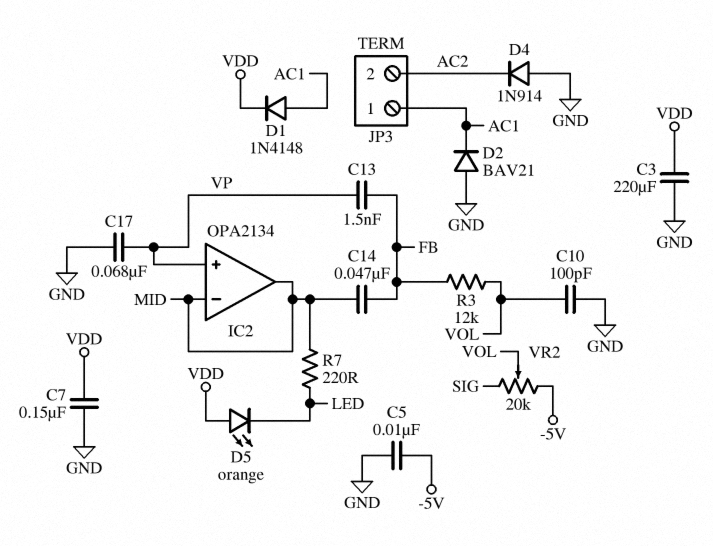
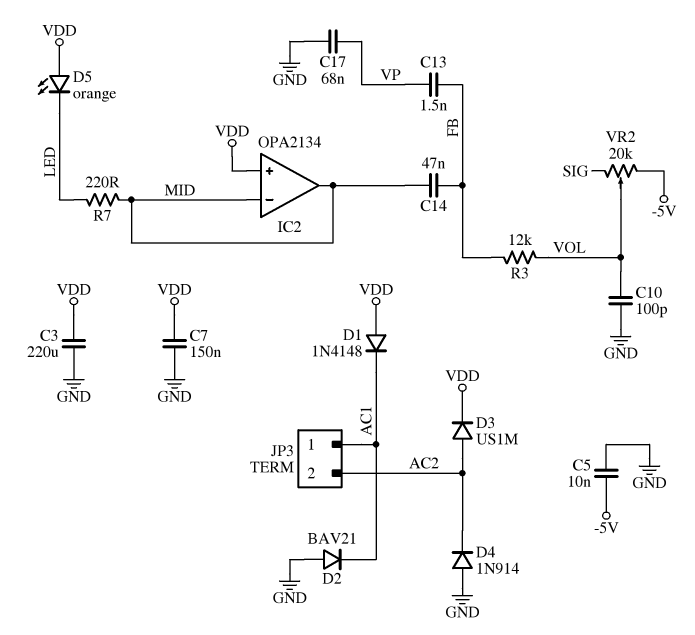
D1: diode 1N4148 (A AC1, K VDD) -> diode 1N4148 (A VDD, K AC1)
D3: none -> diode US1M (A AC2, K VDD)
IC2 pin in+: VP -> VDD

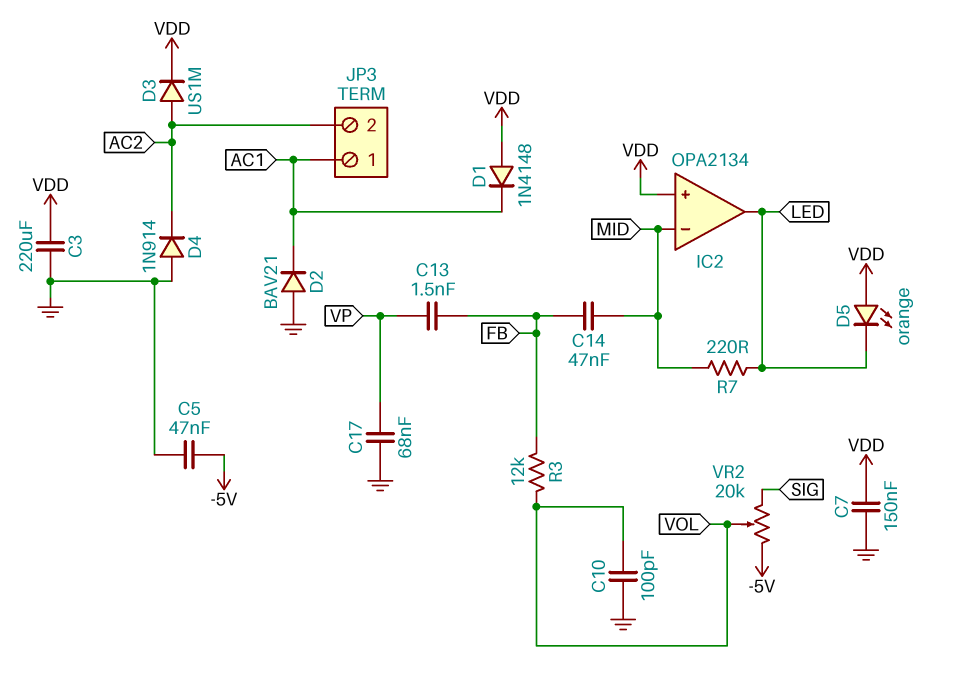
C5: 10nF (-5V, GND) -> 47nF (-5V, GND)
IC2 pin out: MID -> LED

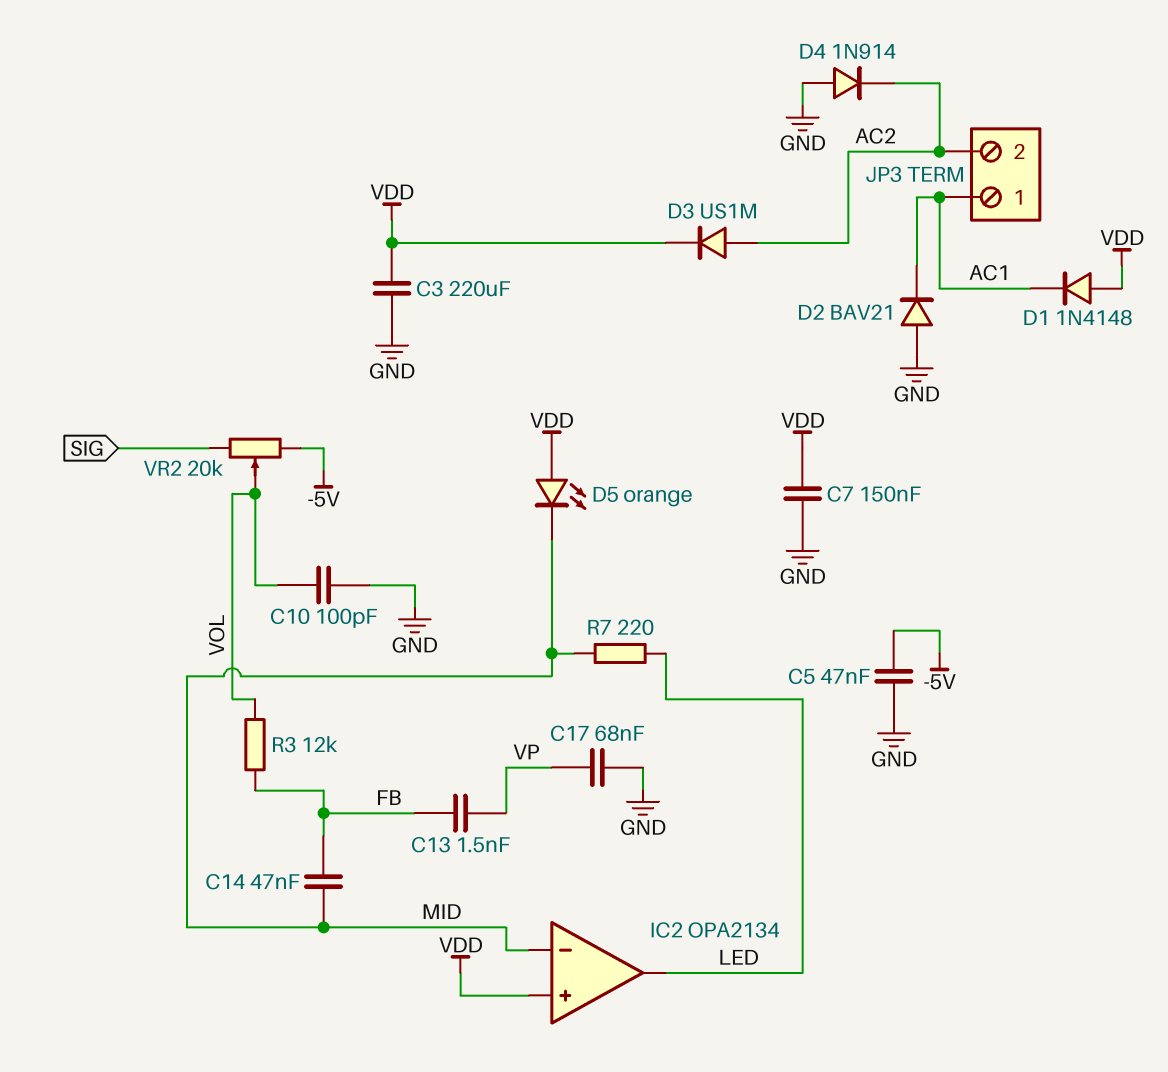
D5: LED orange (A VDD, K LED) -> LED orange (A VDD, K MID)

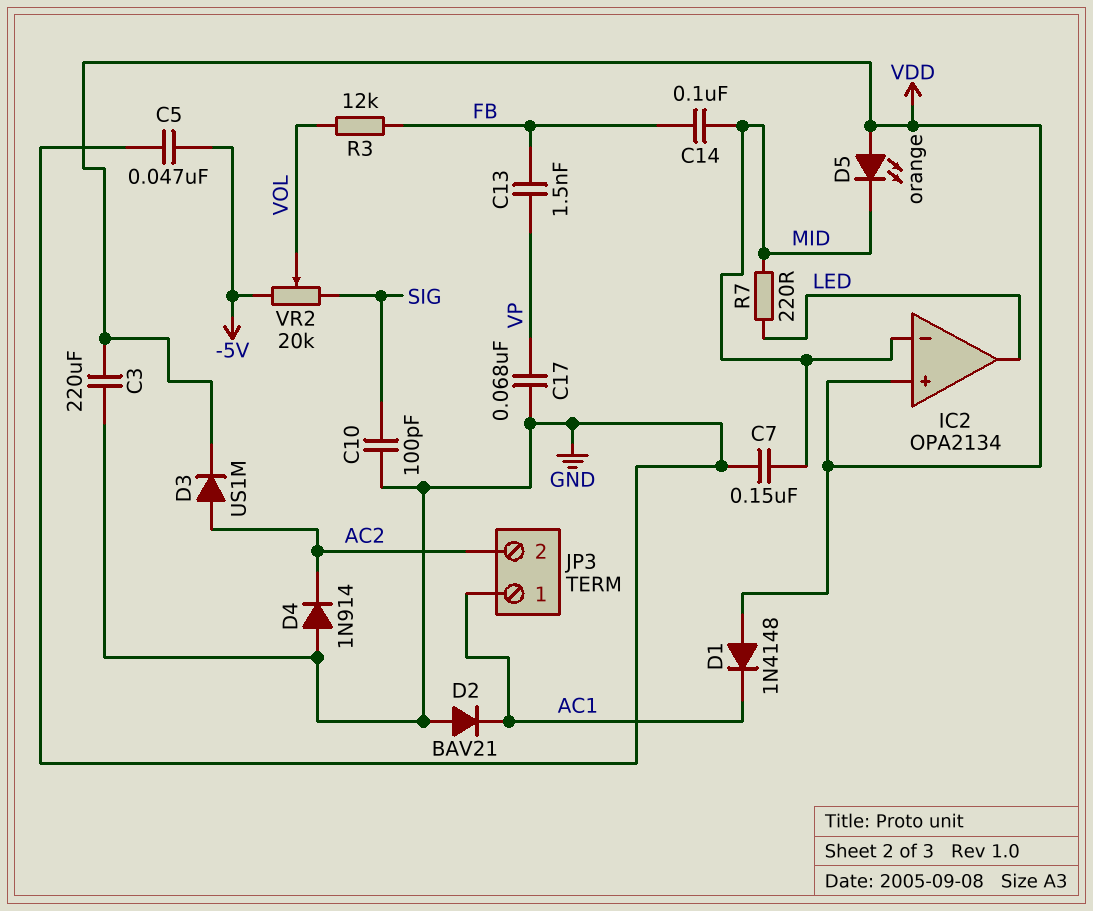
C7: 150nF (GND, VDD) -> 150nF (GND, MID)
C10: 100pF (GND, VOL) -> 100pF (GND, SIG)
C14: 47nF (FB, MID) -> 100nF (FB, MID)

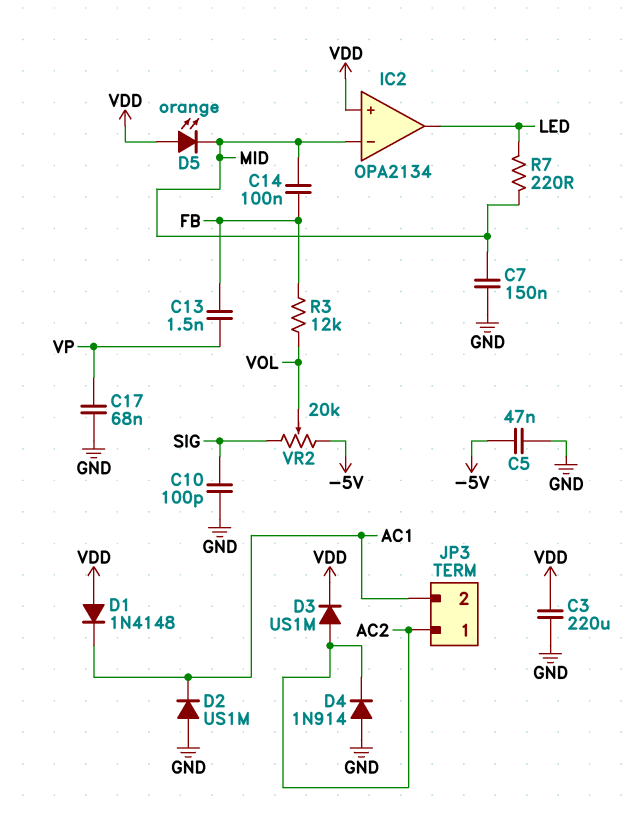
D2: diode BAV21 (A GND, K AC1) -> diode US1M (A GND, K AC1)
JP3 pin 1: AC1 -> AC2
JP3 pin 2: AC2 -> AC1

